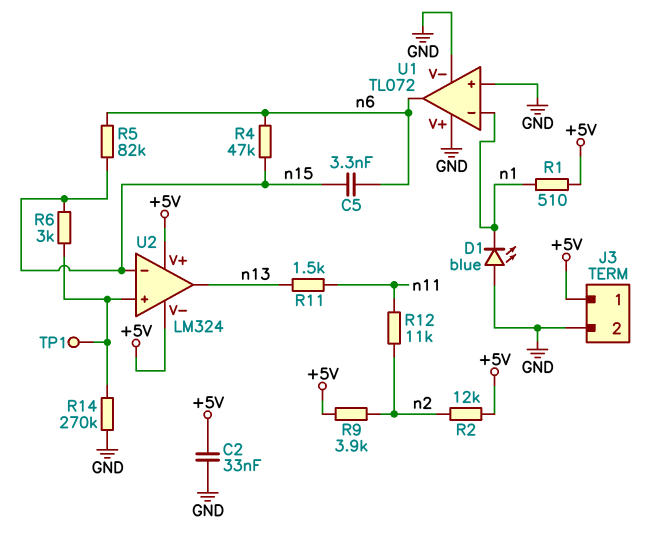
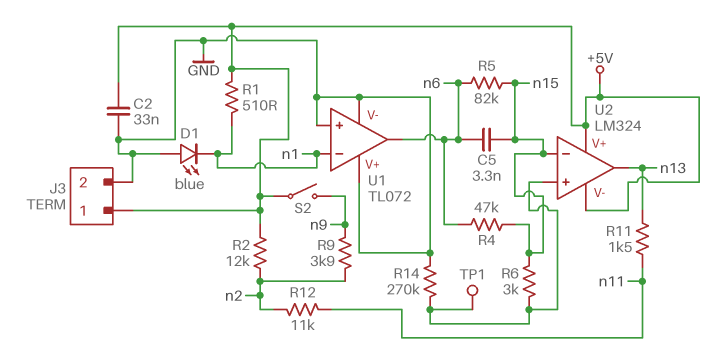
R9: 3.9k (+5V, n2) -> 3.9k (n2, n9)
S2: none -> switch (+5V, n9)

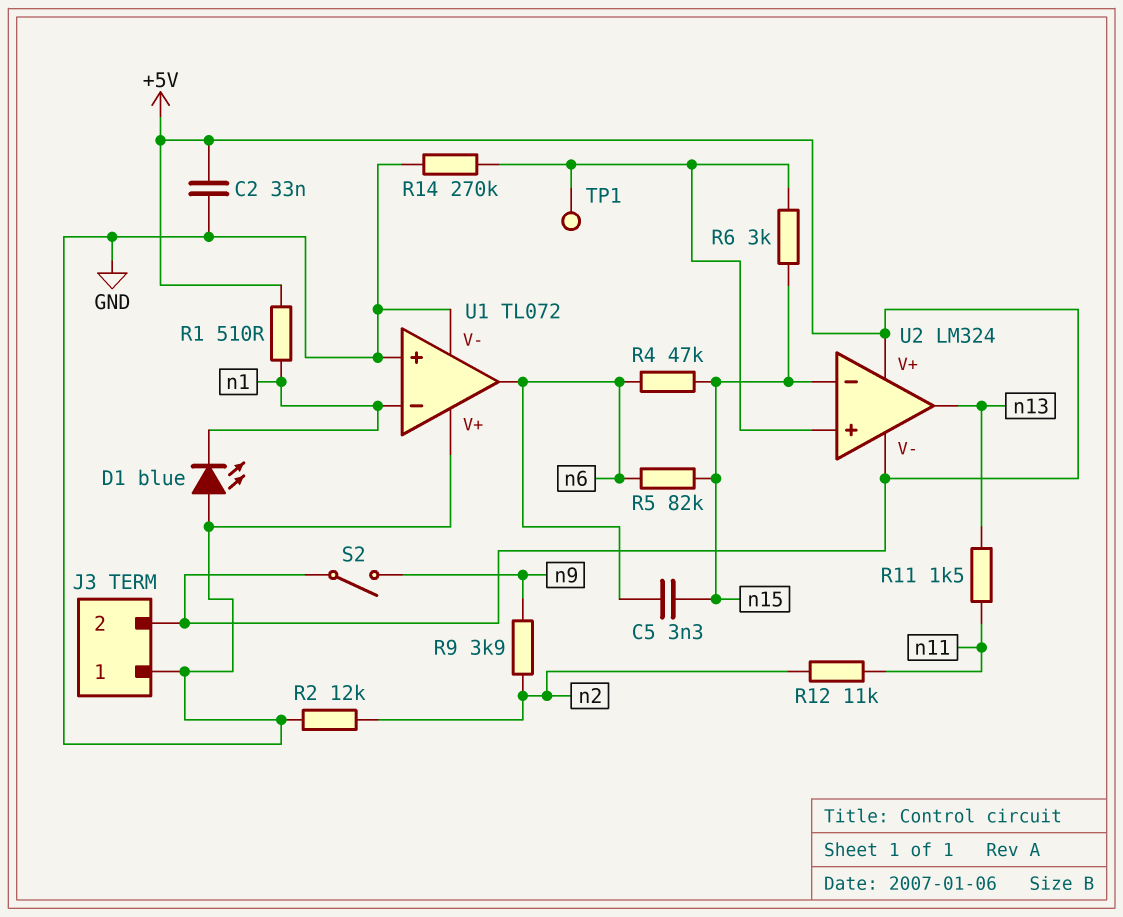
J3 pin 1: +5V -> GND
J3 pin 2: GND -> +5V
R2: 12k (+5V, n2) -> 12k (GND, n2)

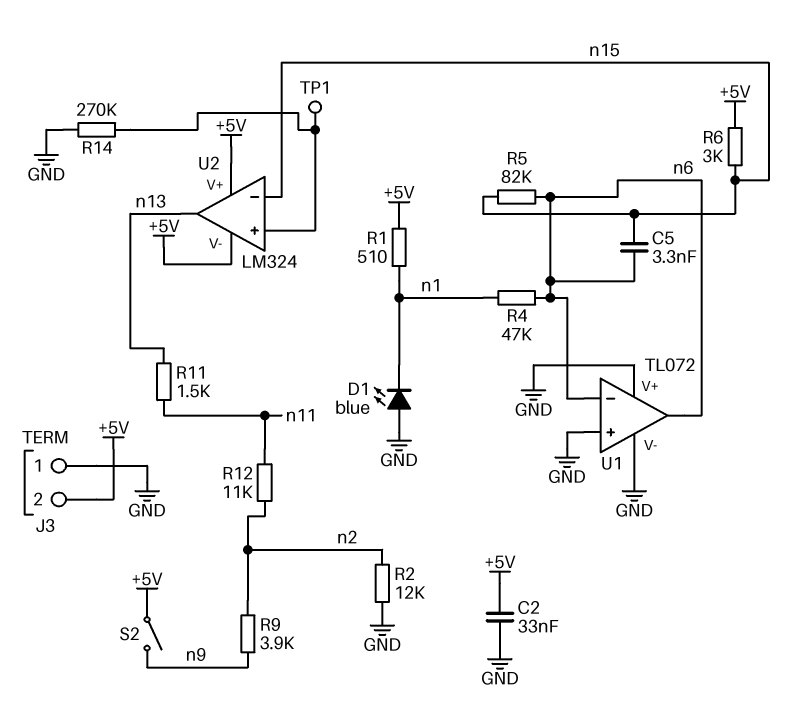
R4: 47k (n6, n15) -> 47k (n1, n6)
R6: 3k (U2/in+, n15) -> 3k (+5V, n15)
U1 pin in-: n1 -> n6

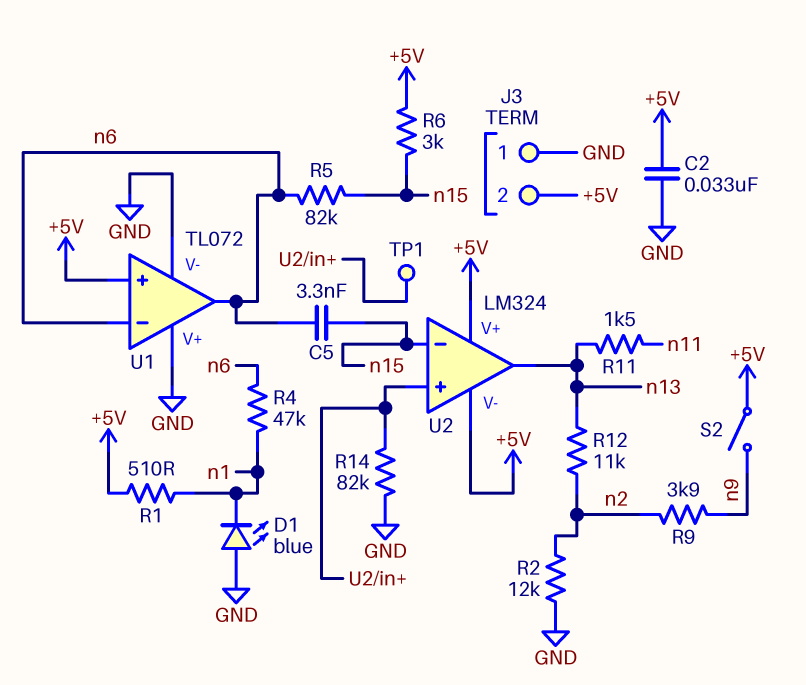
R12: 11k (n2, n11) -> 11k (n2, n13)
R14: 270k (GND, U2/in+) -> 82k (GND, U2/in+)
U1 pin in+: GND -> +5V

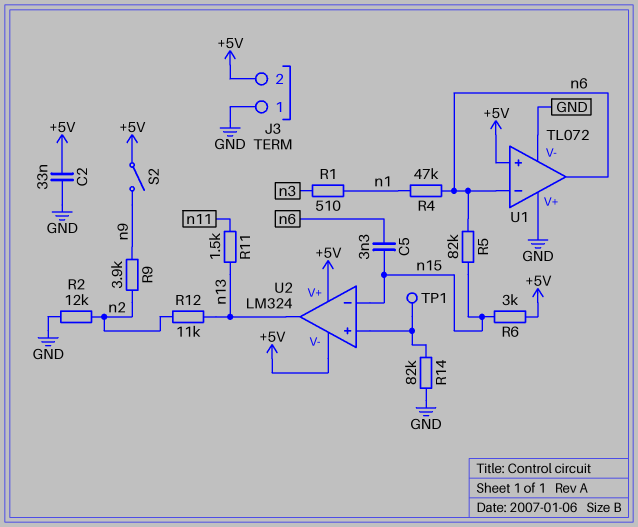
D1: LED blue (A GND, K n1) -> none
R1: 510 (+5V, n1) -> 510 (n1, n3)

